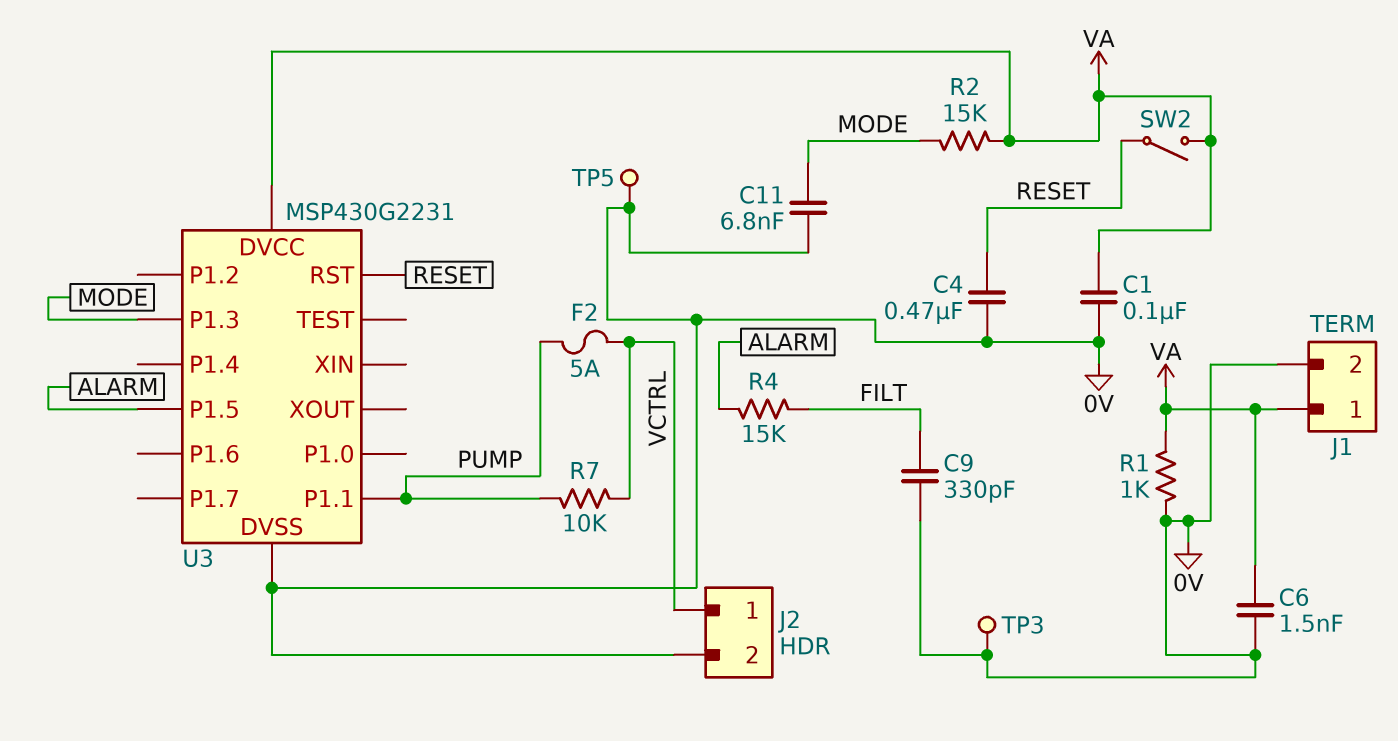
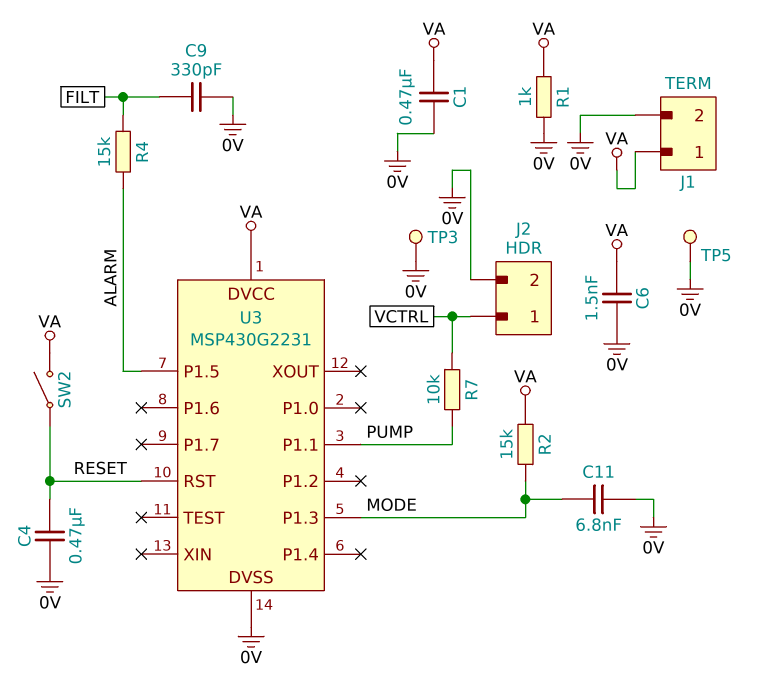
C1: 100nF (0V, VA) -> 470nF (0V, VA)
F2: 5A (PUMP, VCTRL) -> none

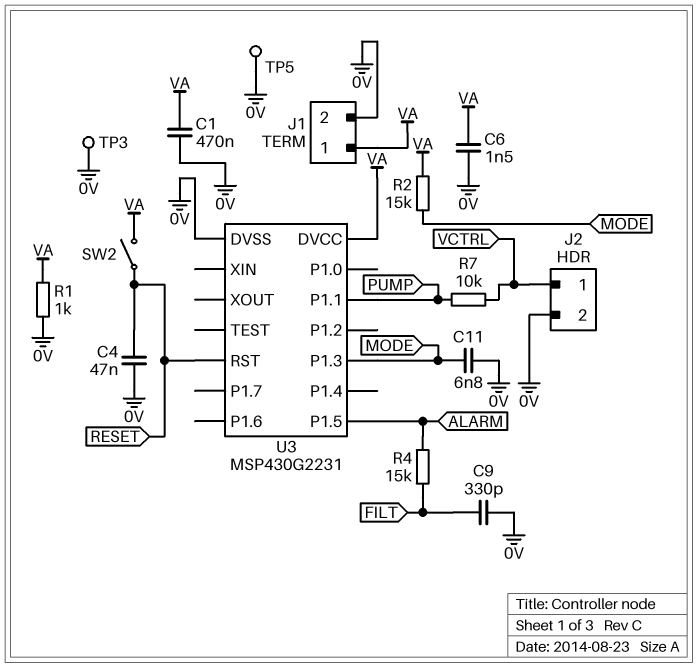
C4: 470nF (0V, RESET) -> 47nF (0V, RESET)

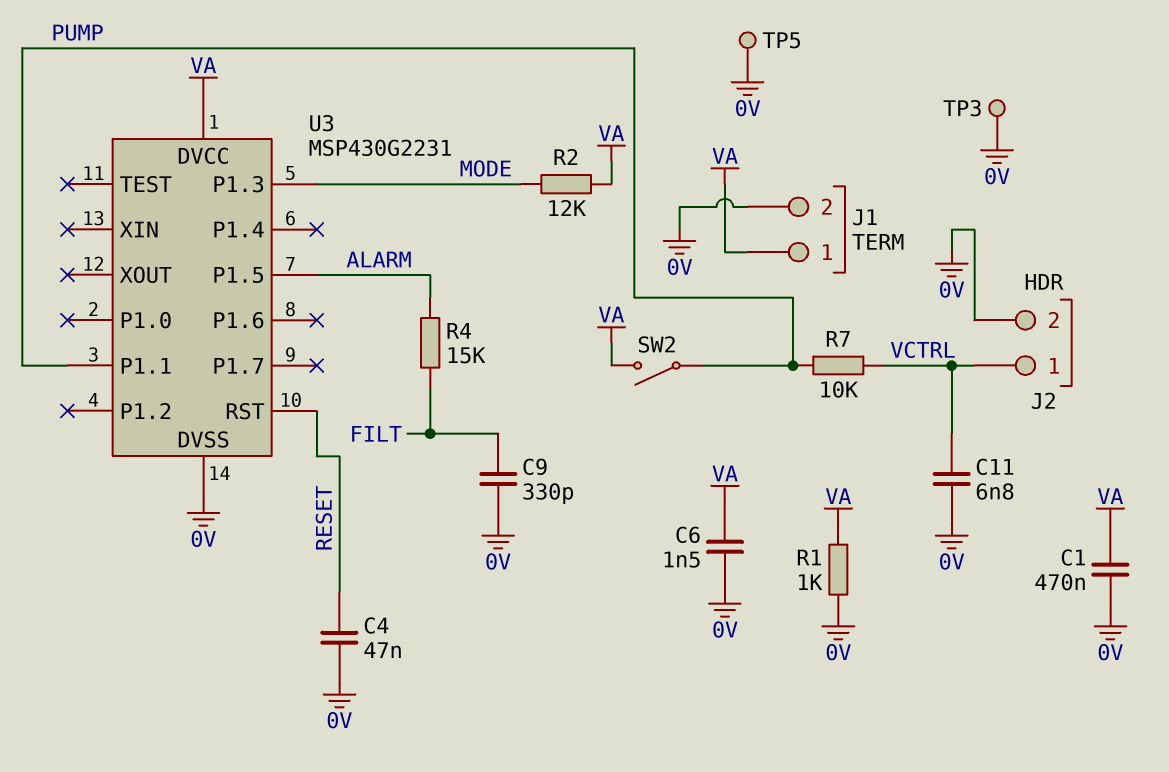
C11: 6.8nF (0V, MODE) -> 6.8nF (0V, VCTRL)
R2: 15k (MODE, VA) -> 12k (MODE, VA)
SW2: switch (RESET, VA) -> switch (PUMP, VA)

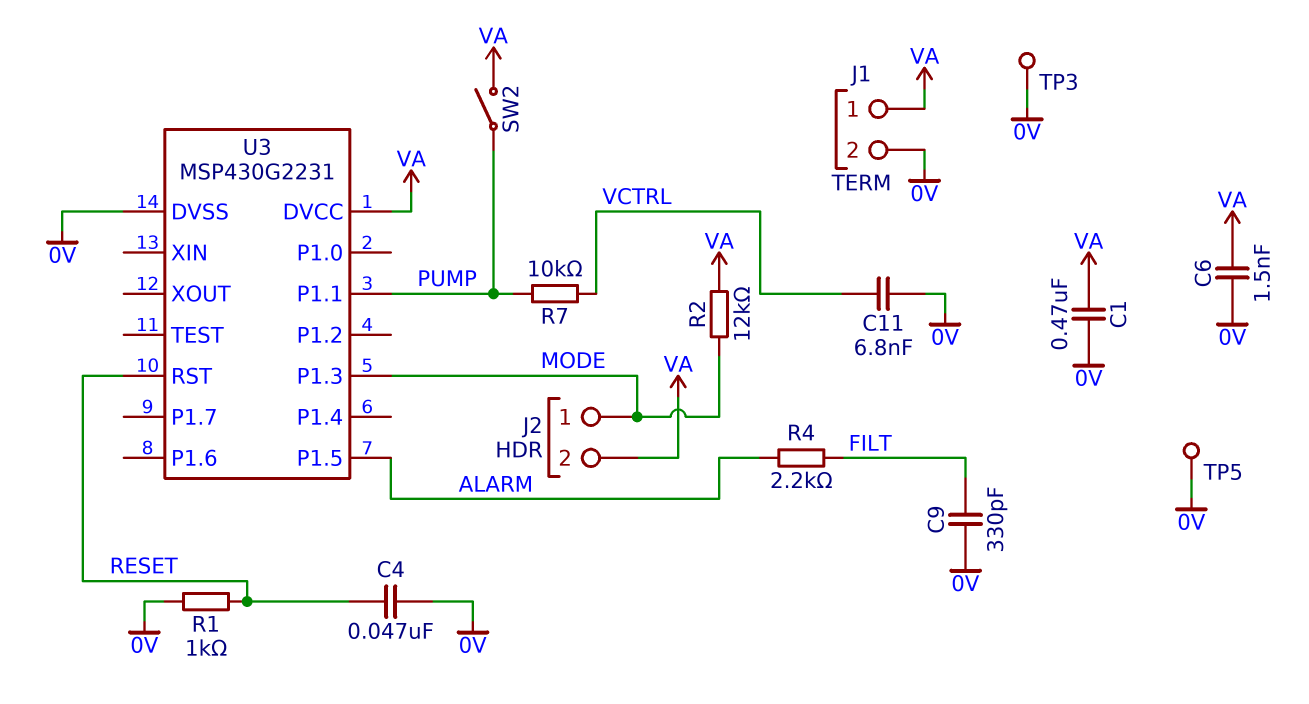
J2 pin 1: VCTRL -> MODE
J2 pin 2: 0V -> VA
R1: 1k (0V, VA) -> 1k (0V, RESET)
R4: 15k (ALARM, FILT) -> 2.2k (ALARM, FILT)

